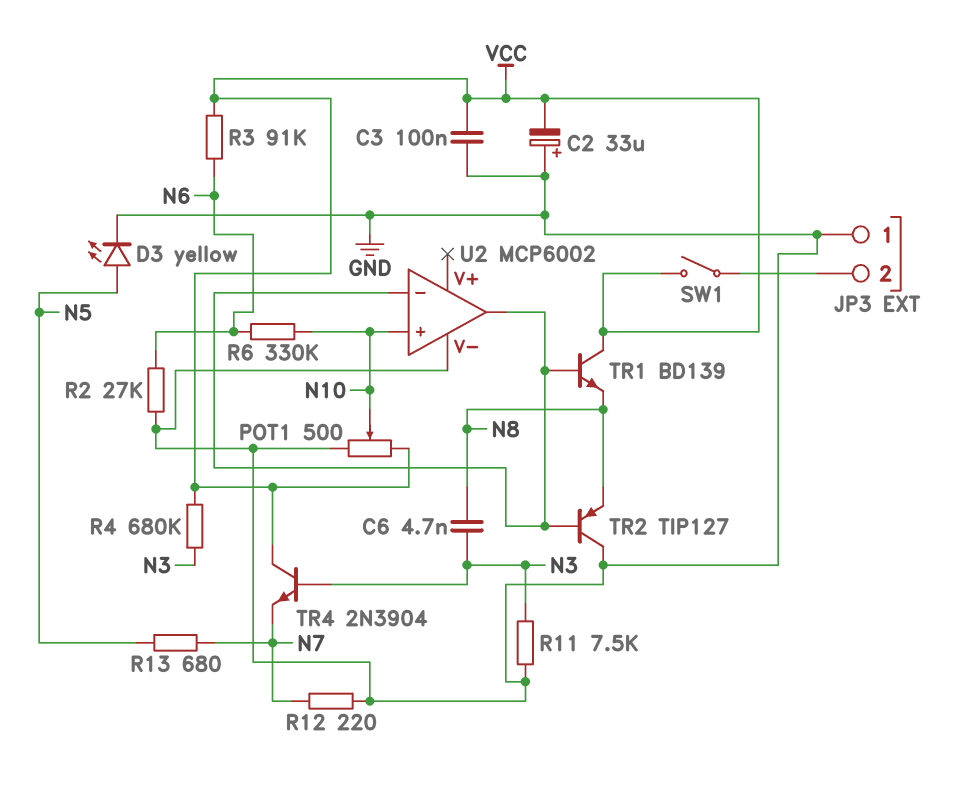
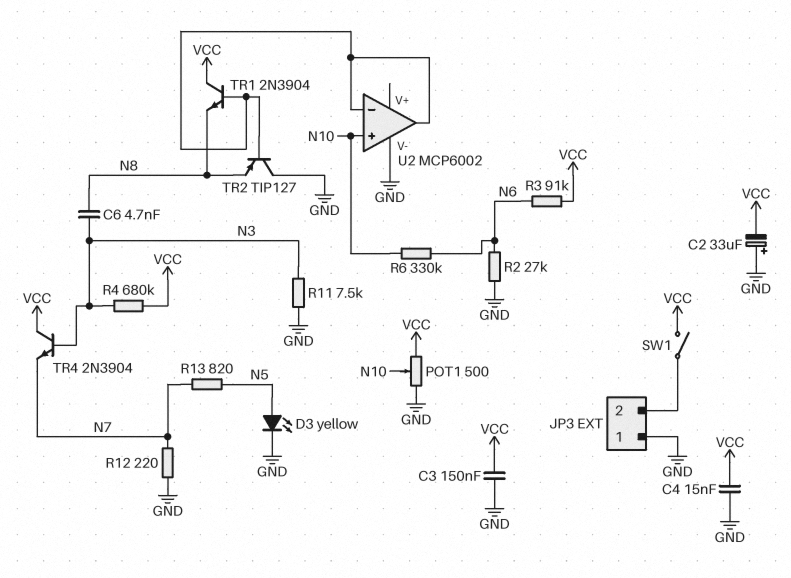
C3: 100nF (GND, VCC) -> 150nF (GND, VCC)
C4: none -> 15nF (GND, VCC)
R13: 680 (N5, N7) -> 820 (N5, N7)
TR1: NPN BD139 (B U2/in-, C VCC, E N8) -> NPN 2N3904 (B U2/in-, C VCC, E N8)

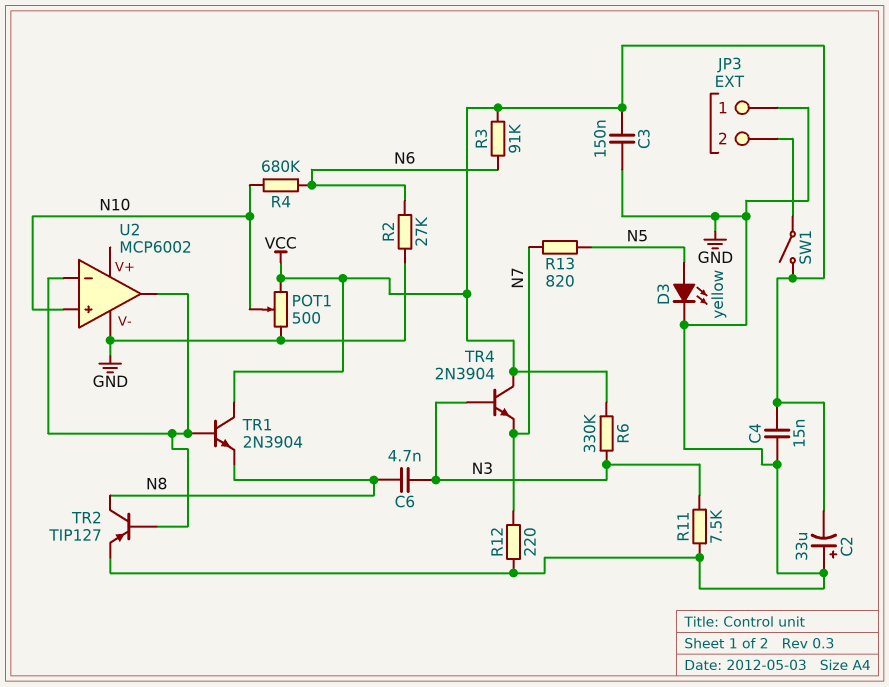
R4: 680k (N3, VCC) -> 680k (N6, N10)
R6: 330k (N6, N10) -> 330k (N3, VCC)
TR2: PNP TIP127 (B U2/in-, C GND, E N8) -> PNP TIP127 (B U2/in-, C N8, E GND)

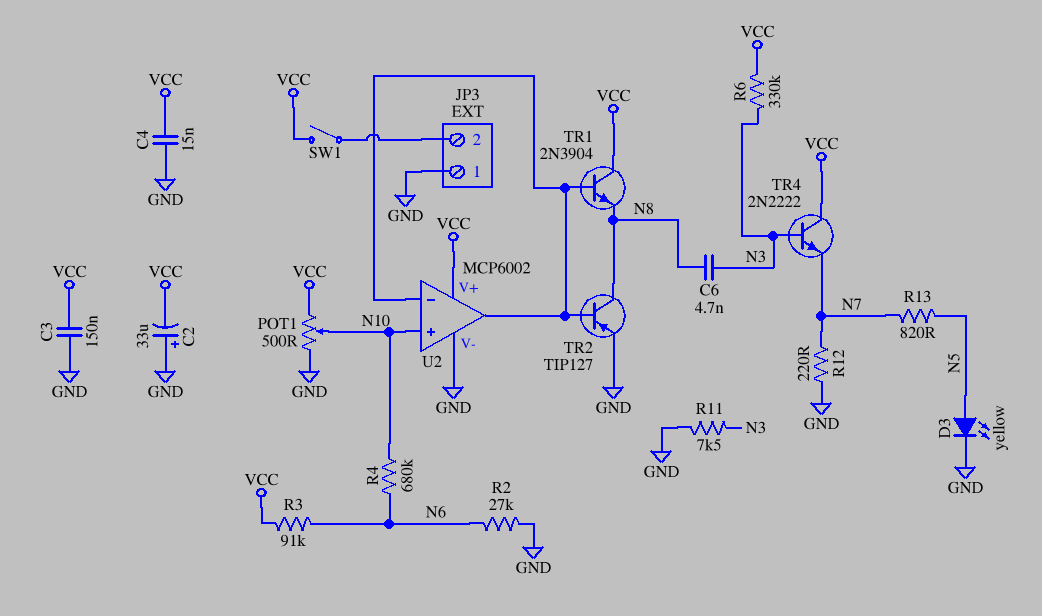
TR4: NPN 2N3904 (B N3, C VCC, E N7) -> NPN 2N2222 (B N3, C VCC, E N7)
U2 pin V+: none -> VCC

